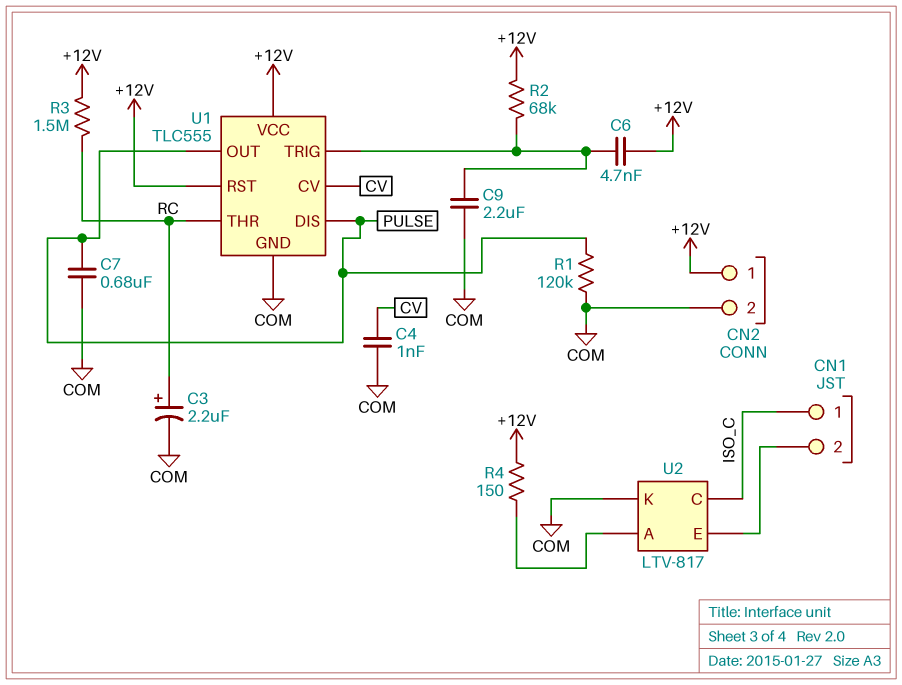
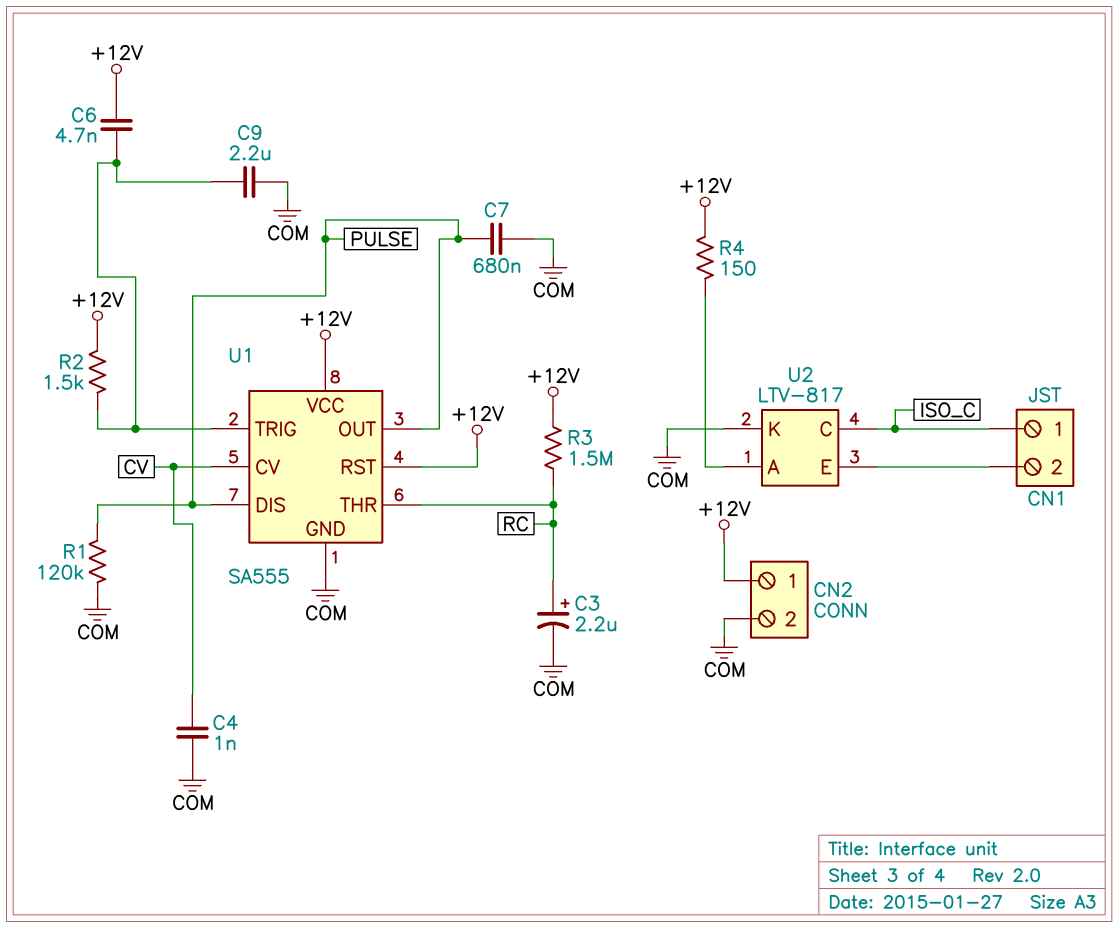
R2: 68k (+12V, U1/TRIG) -> 1.5k (+12V, U1/TRIG)
U1: TLC555 -> SA555

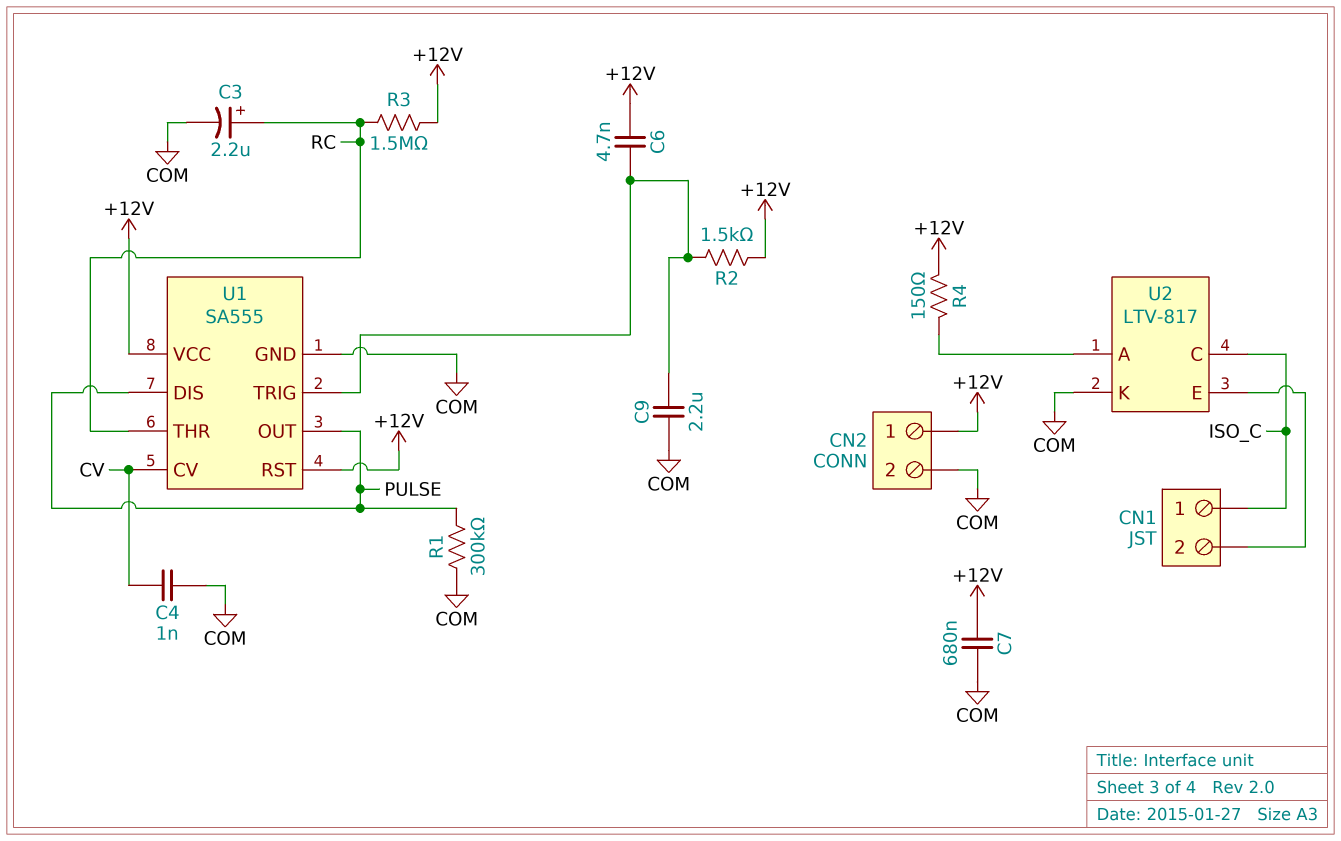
C7: 680nF (COM, PULSE) -> 680nF (+12V, COM)
R1: 120k (COM, PULSE) -> 300k (COM, PULSE)

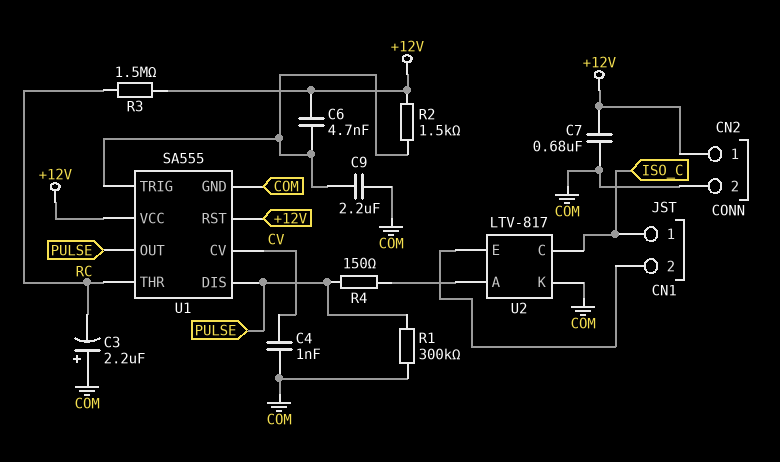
C3: 2.2uF (plus RC, minus COM) -> 2.2uF (plus COM, minus RC)
R4: 150 (+12V, U2/A) -> 150 (PULSE, U2/A)

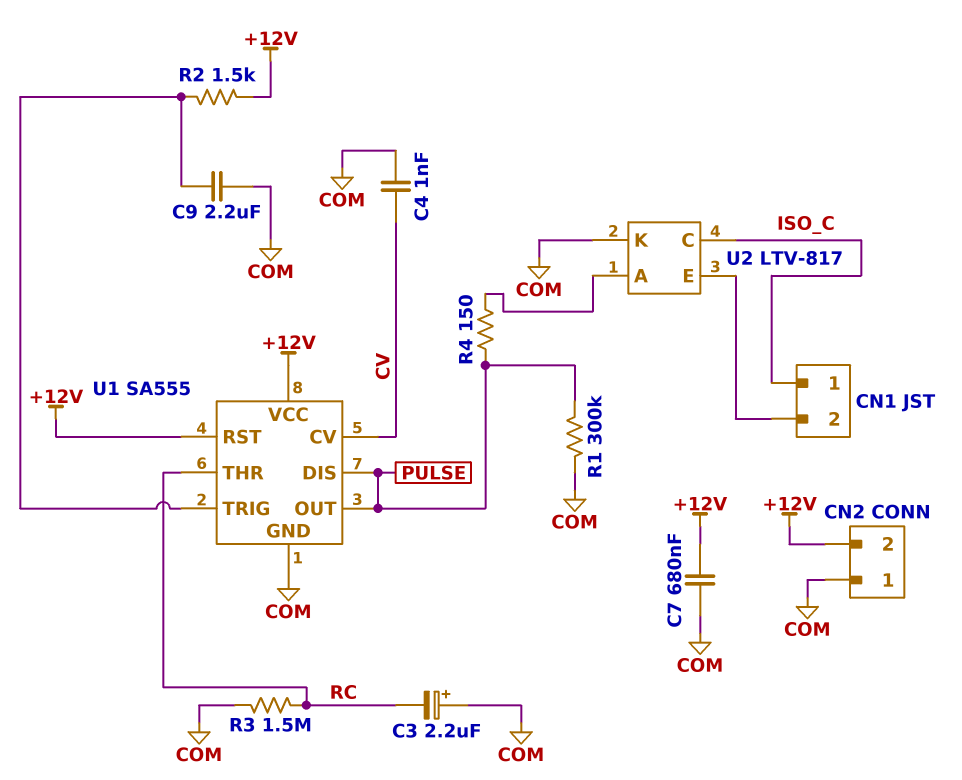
C6: 4.7nF (+12V, U1/TRIG) -> none
CN2 pin 1: +12V -> COM
CN2 pin 2: COM -> +12V
R3: 1.5M (+12V, RC) -> 1.5M (COM, RC)

